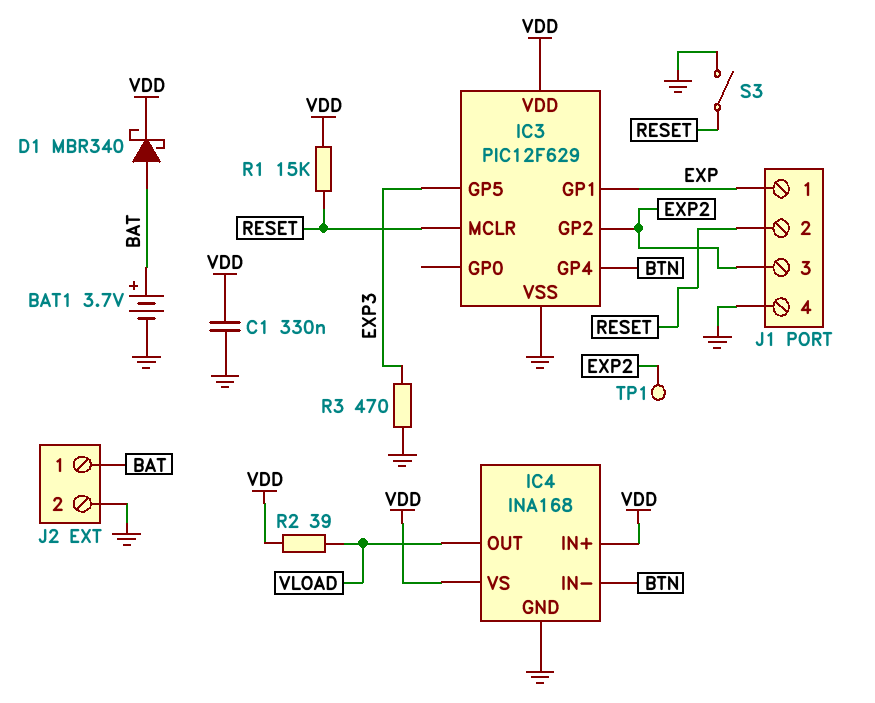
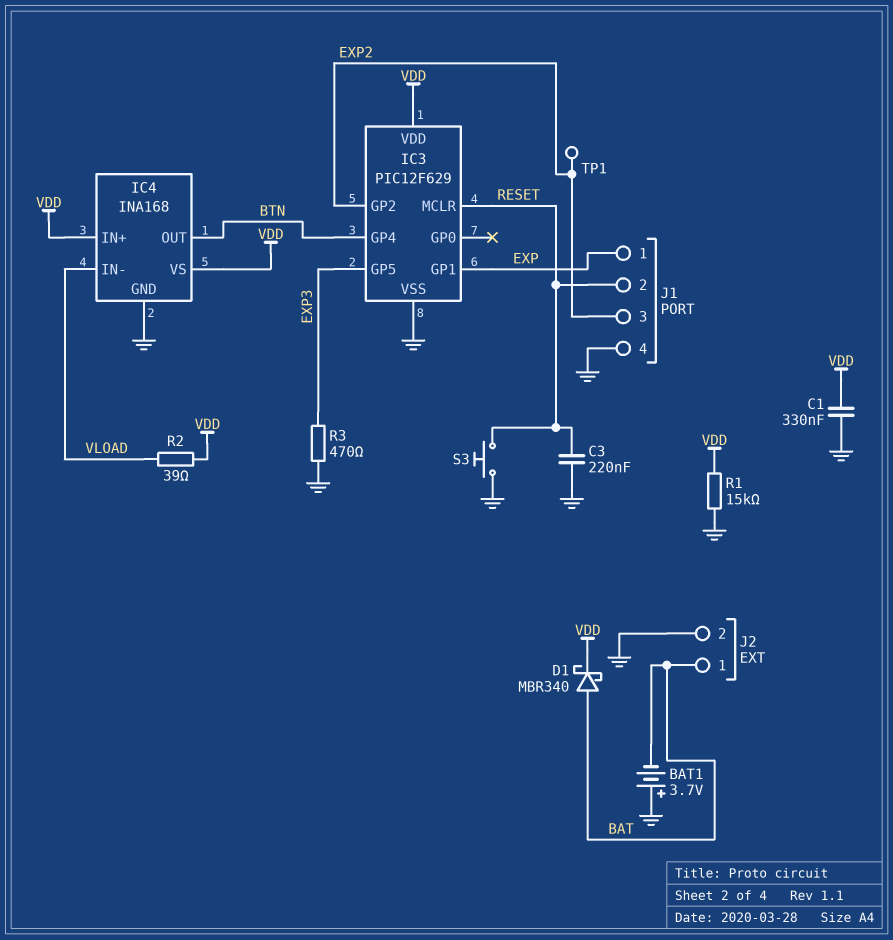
BAT1: 3.7V (plus BAT, minus GND) -> 3.7V (plus GND, minus BAT)
C3: none -> 220nF (GND, RESET)
IC4 pin IN-: BTN -> VLOAD
IC4 pin OUT: VLOAD -> BTN
R1: 15k (RESET, VDD) -> 15k (GND, VDD)
S3: switch (GND, RESET) -> button (GND, RESET)

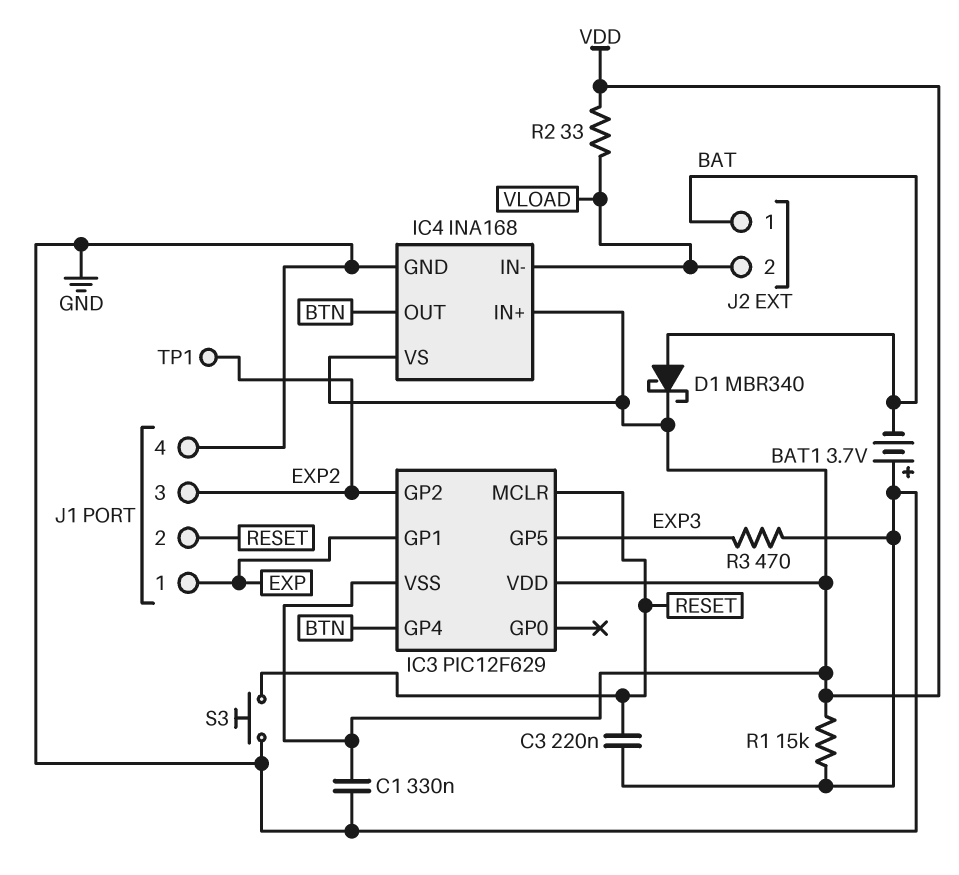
IC3 pin VSS: GND -> VDD
J2 pin 2: GND -> VLOAD
R2: 39 (VDD, VLOAD) -> 33 (VDD, VLOAD)

